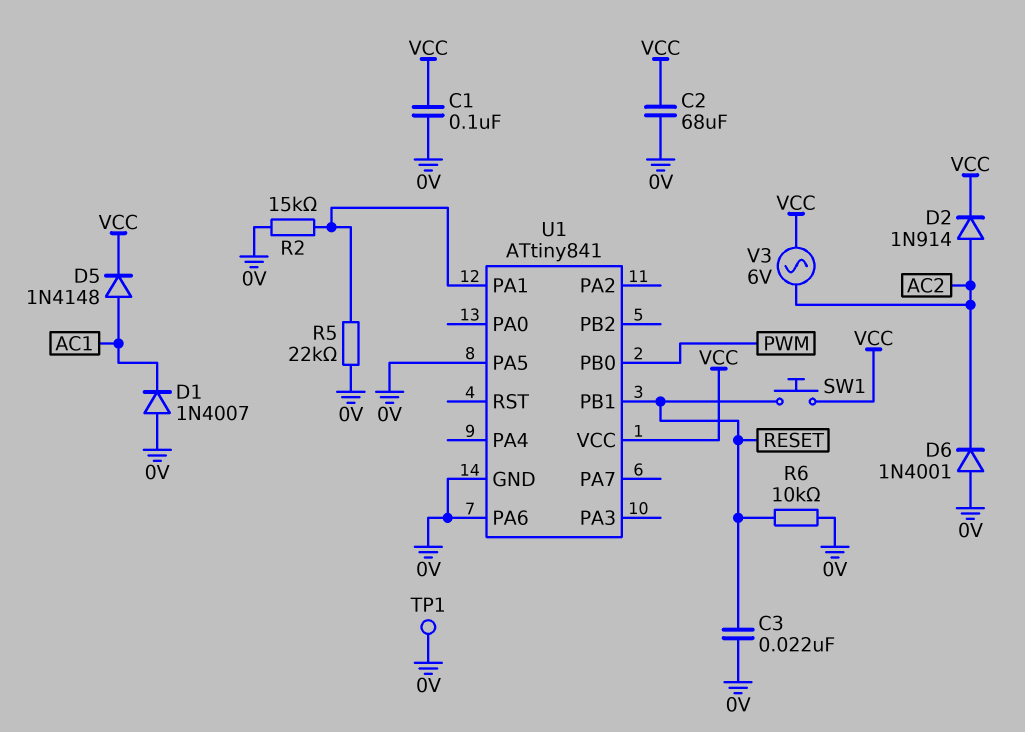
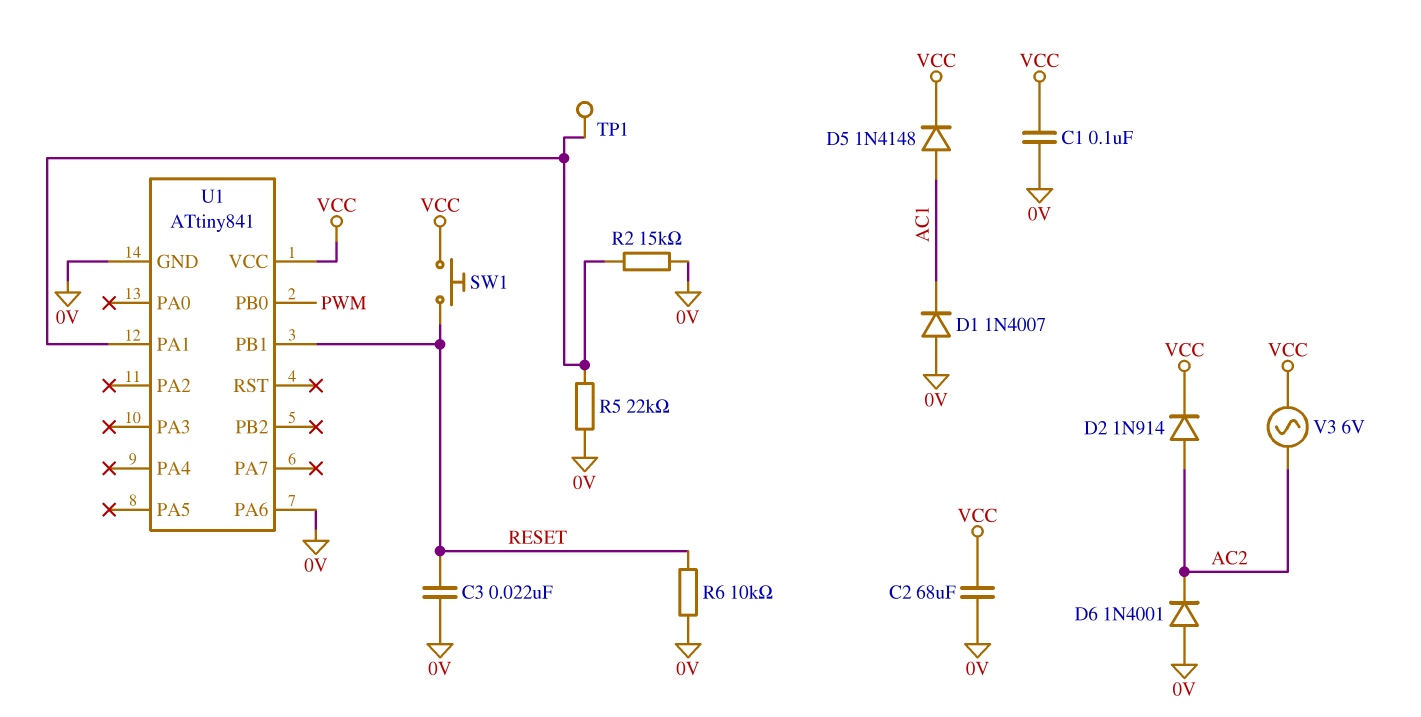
TP1: test point (0V) -> test point (U1/PA1)
U1 pin PA5: 0V -> none

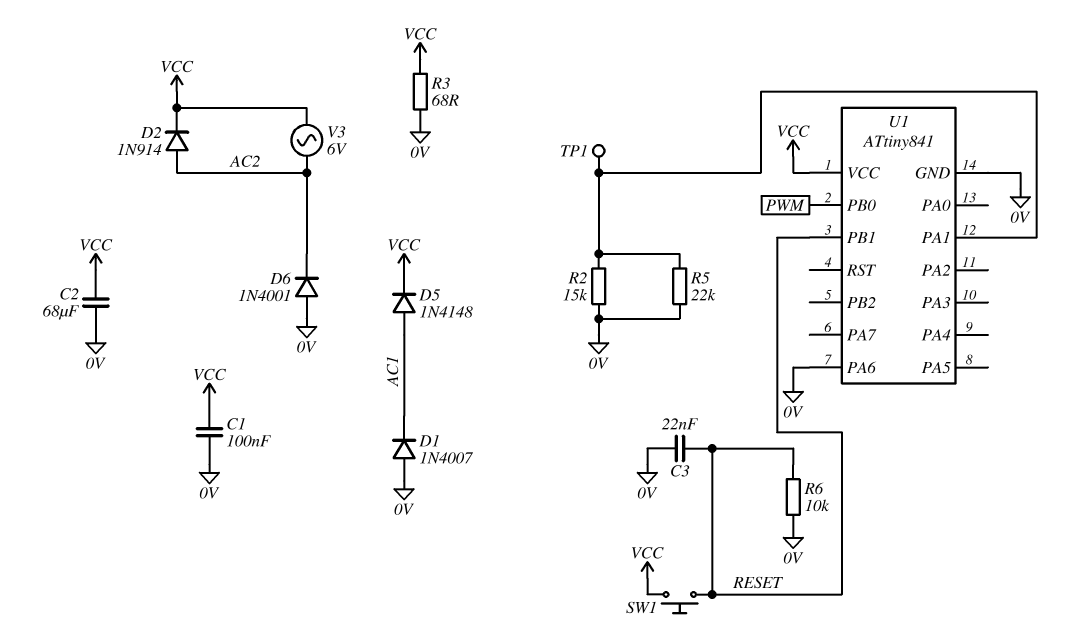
R3: none -> 68 (0V, VCC)

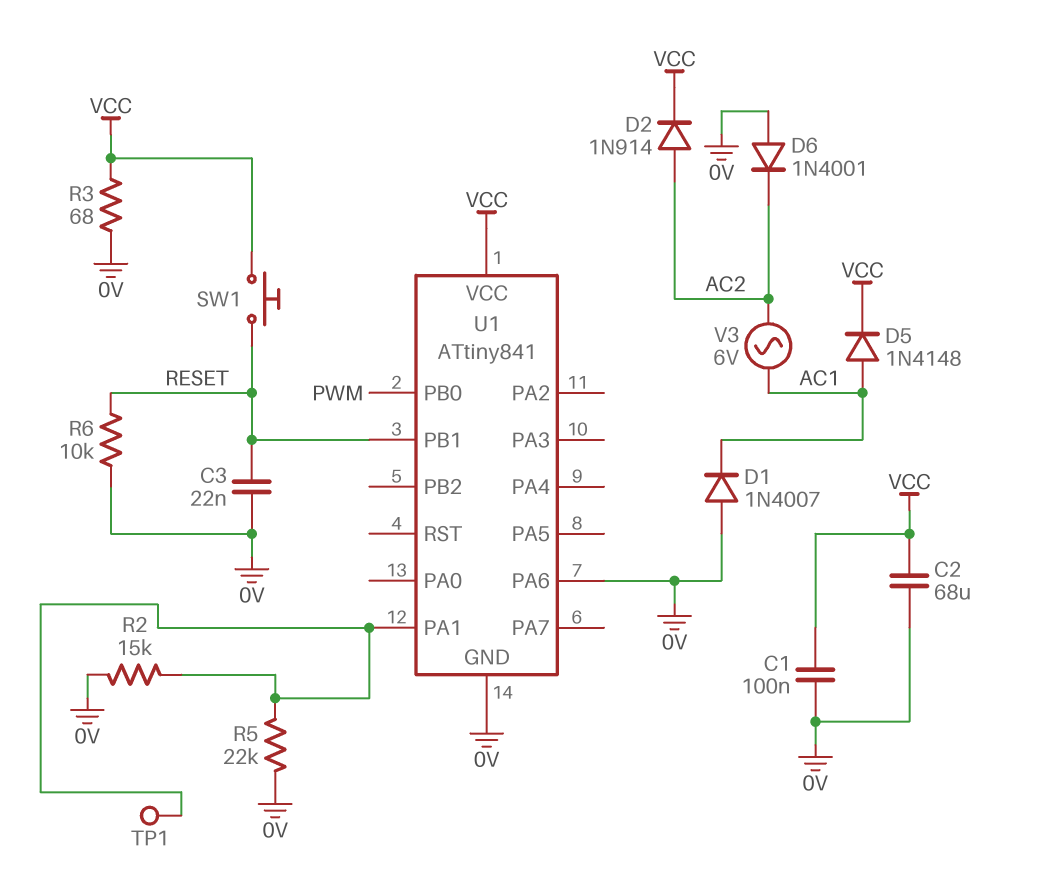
V3: AC 6V (AC2, VCC) -> AC 6V (AC1, AC2)

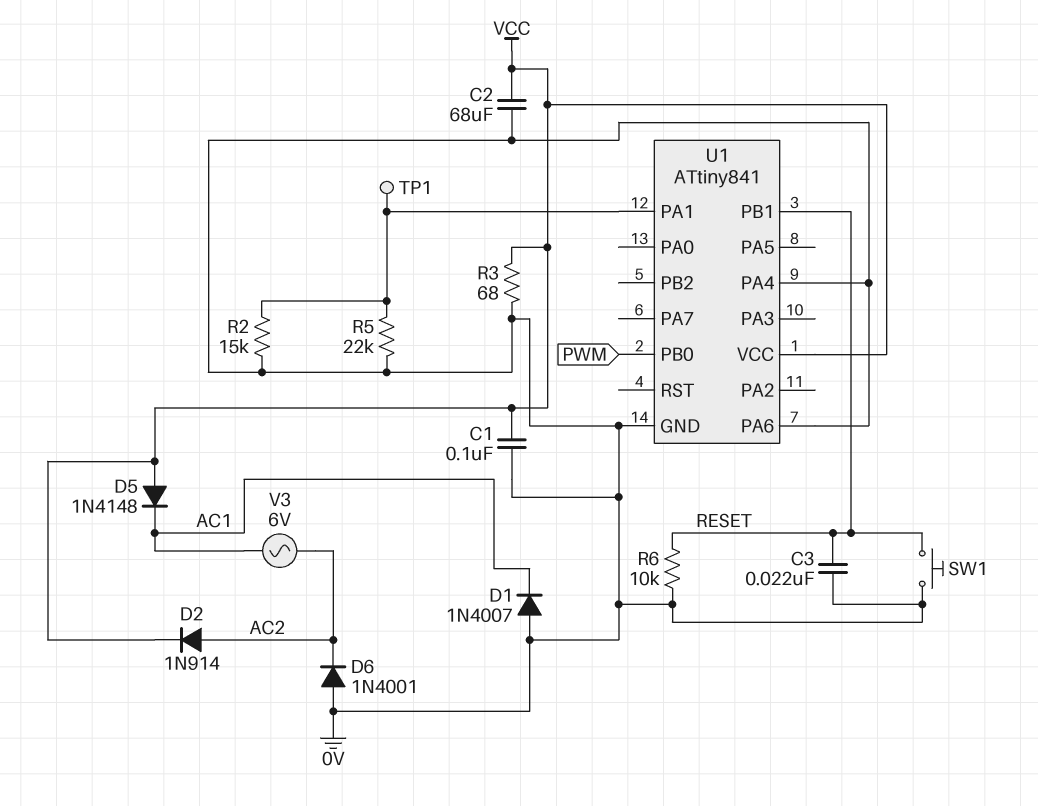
D5: diode 1N4148 (A AC1, K VCC) -> diode 1N4148 (A VCC, K AC1)
SW1: button (RESET, VCC) -> button (0V, RESET)
U1 pin PA4: none -> 0V

